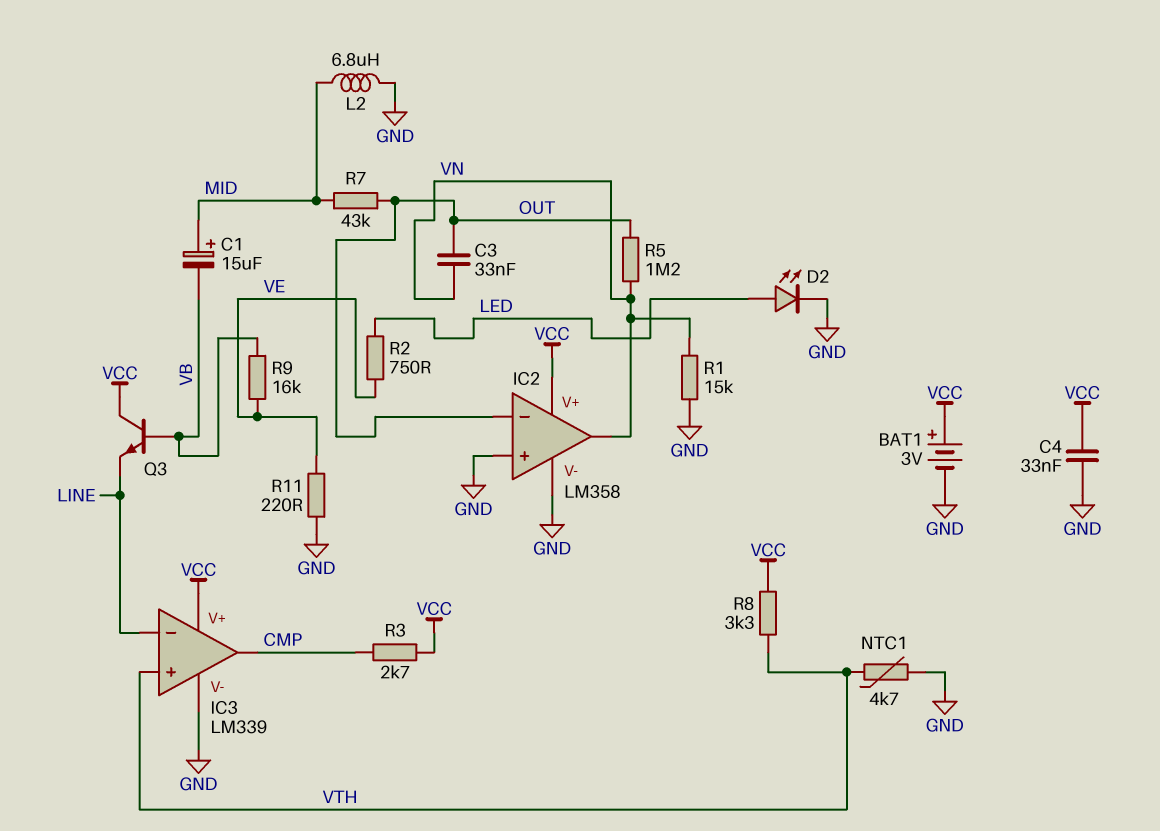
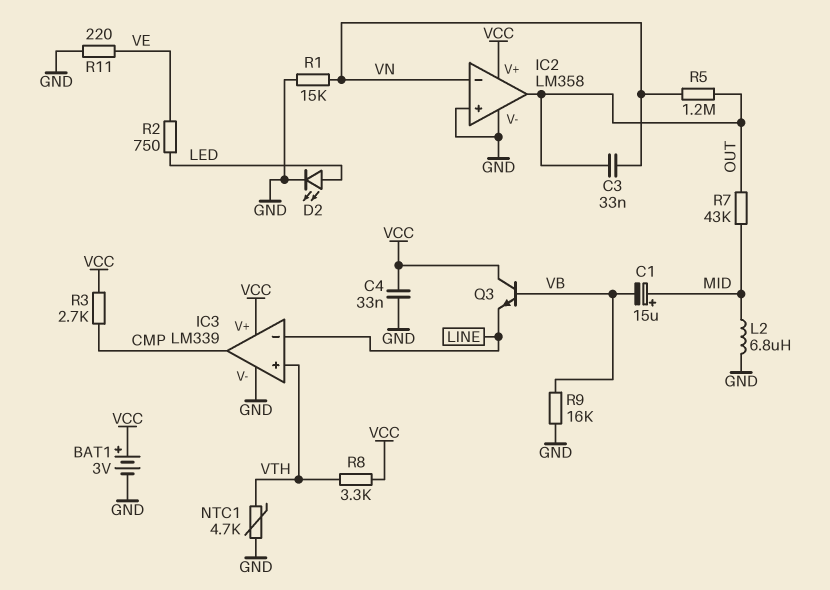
IC2 pin in-: OUT -> VN
IC2 pin out: VN -> OUT
R9: 16k (VB, VE) -> 16k (GND, VB)

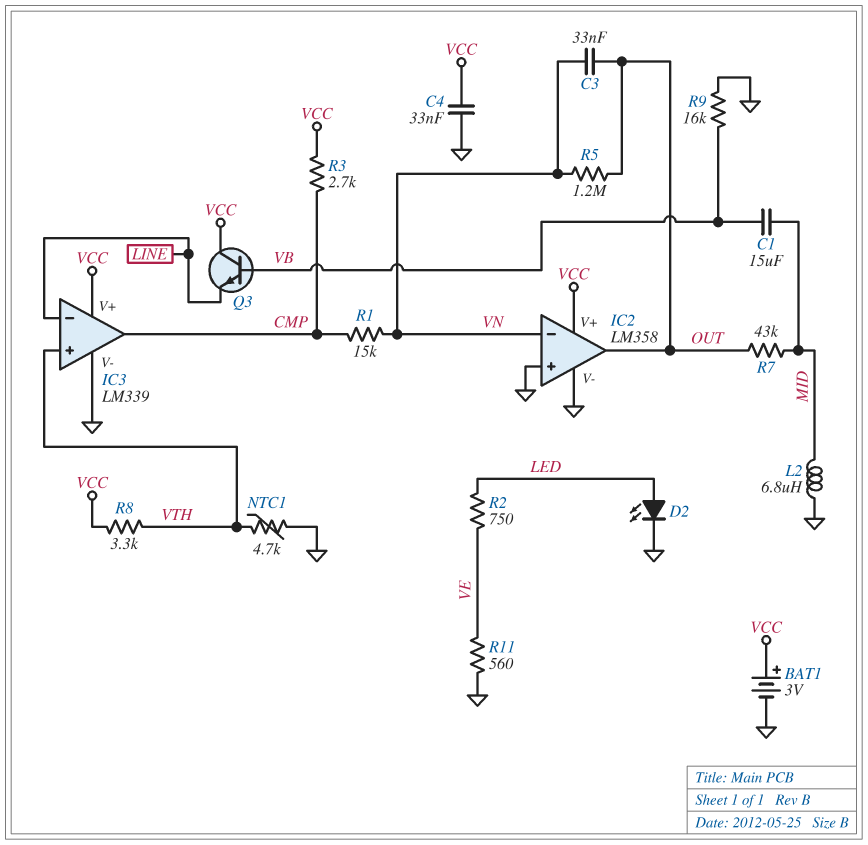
C1: 15uF (plus MID, minus VB) -> 15uF (MID, VB)
R1: 15k (GND, VN) -> 15k (CMP, VN)
R11: 220 (GND, VE) -> 560 (GND, VE)

